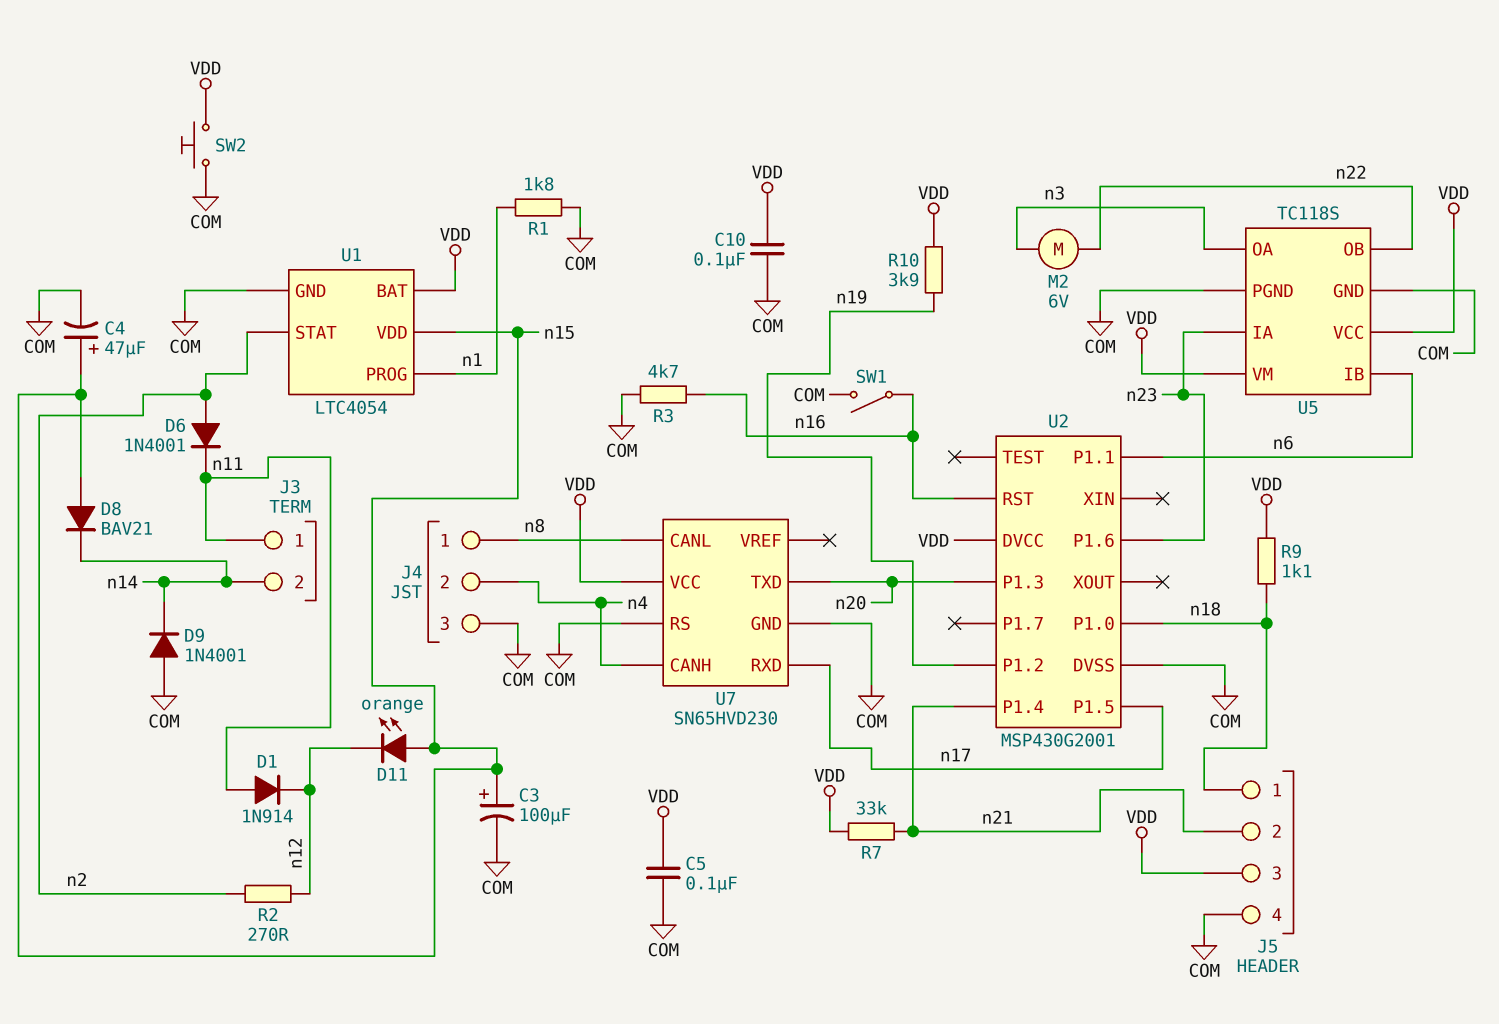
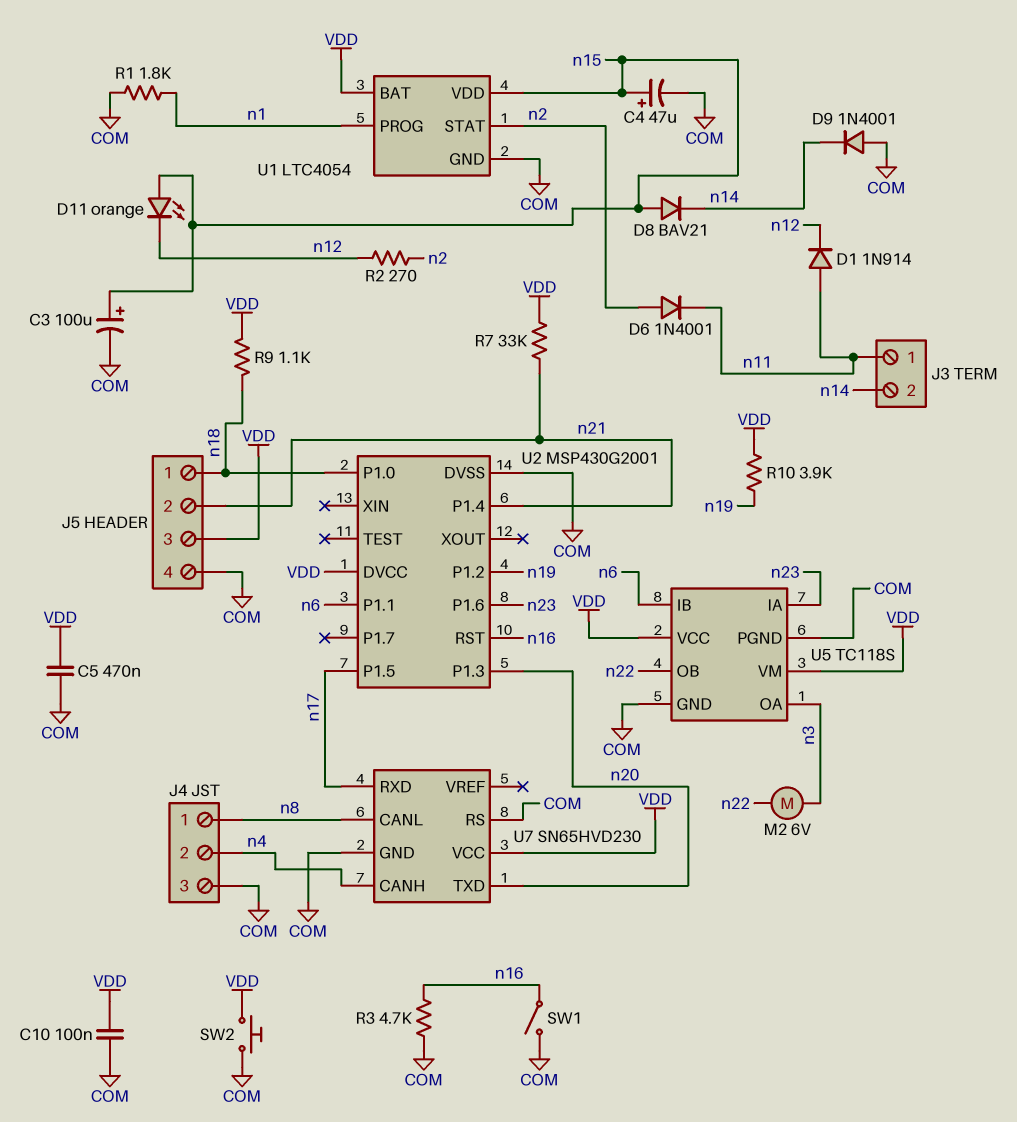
C5: 100nF (COM, VDD) -> 470nF (COM, VDD)

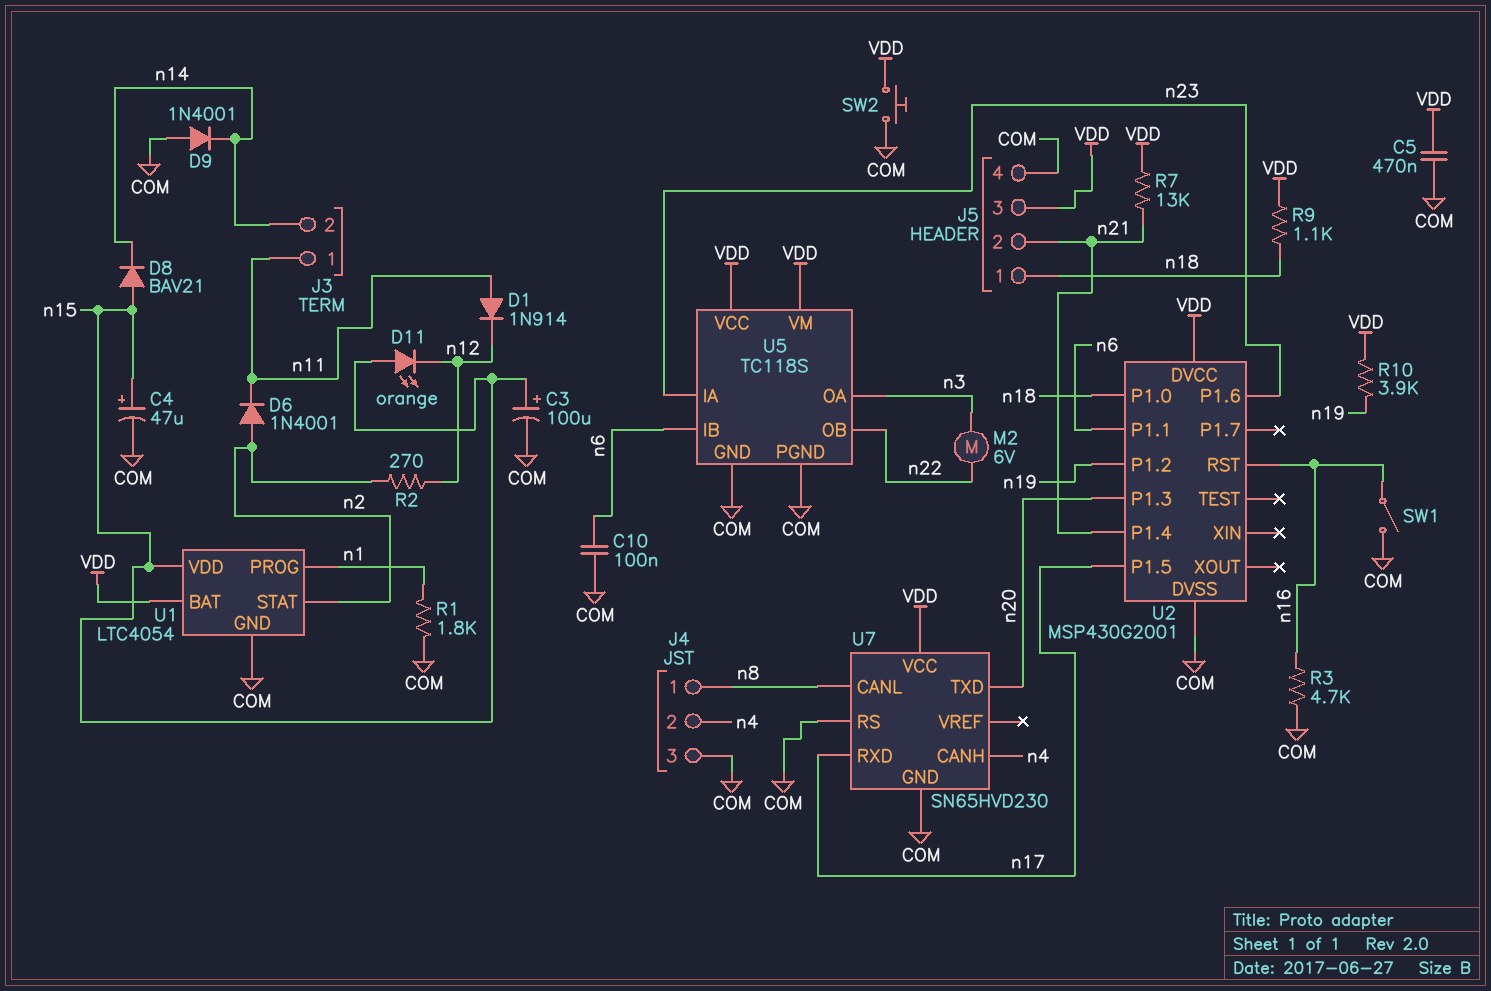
C10: 100nF (COM, VDD) -> 100nF (COM, n6)
R7: 33k (VDD, n21) -> 13k (VDD, n21)

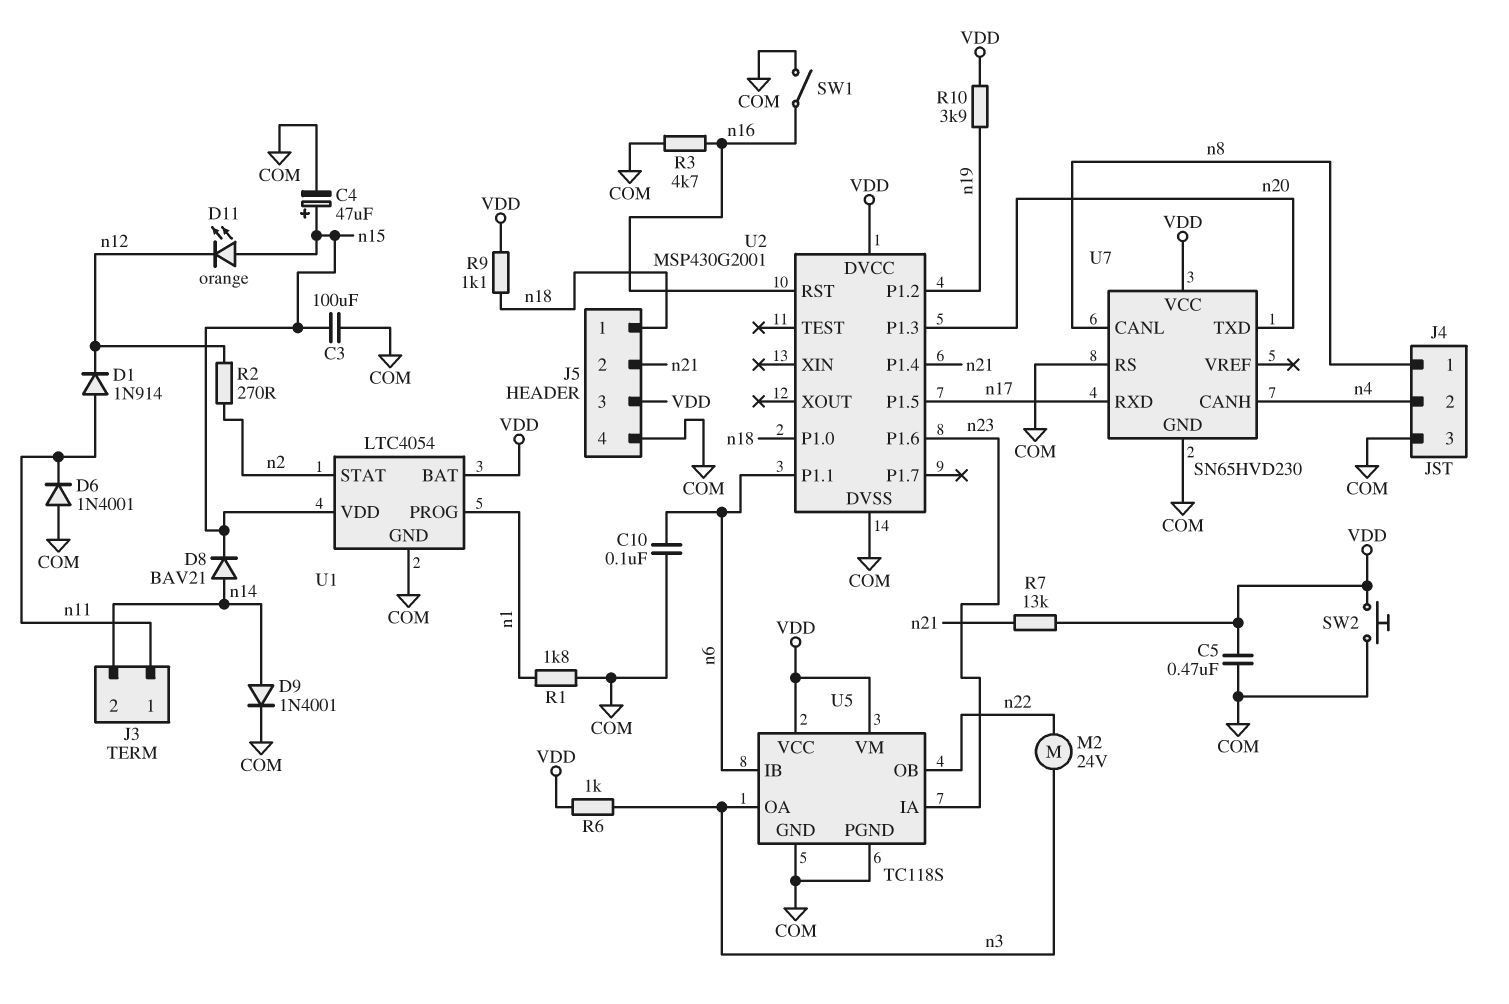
C3: 100uF (plus n15, minus COM) -> 100uF (COM, n15)
D6: diode 1N4001 (A n2, K n11) -> diode 1N4001 (A COM, K n11)
D8: diode BAV21 (A n15, K n14) -> diode BAV21 (A n14, K n15)
D9: diode 1N4001 (A COM, K n14) -> diode 1N4001 (A n14, K COM)
M2: motor 6V (n3, n22) -> motor 24V (n3, n22)
R6: none -> 1k (VDD, n3)

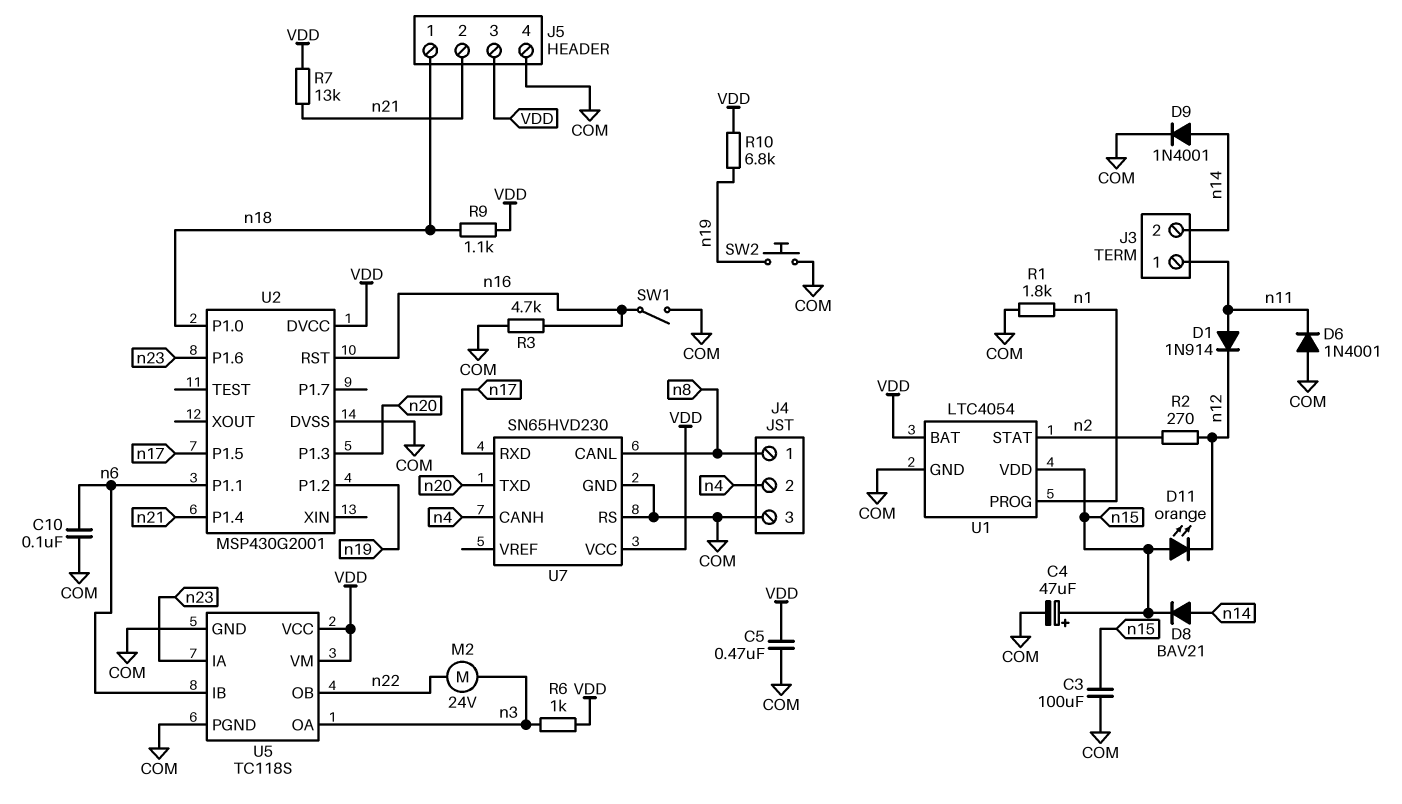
R10: 3.9k (VDD, n19) -> 6.8k (VDD, n19)
SW2: button (COM, VDD) -> button (COM, n19)

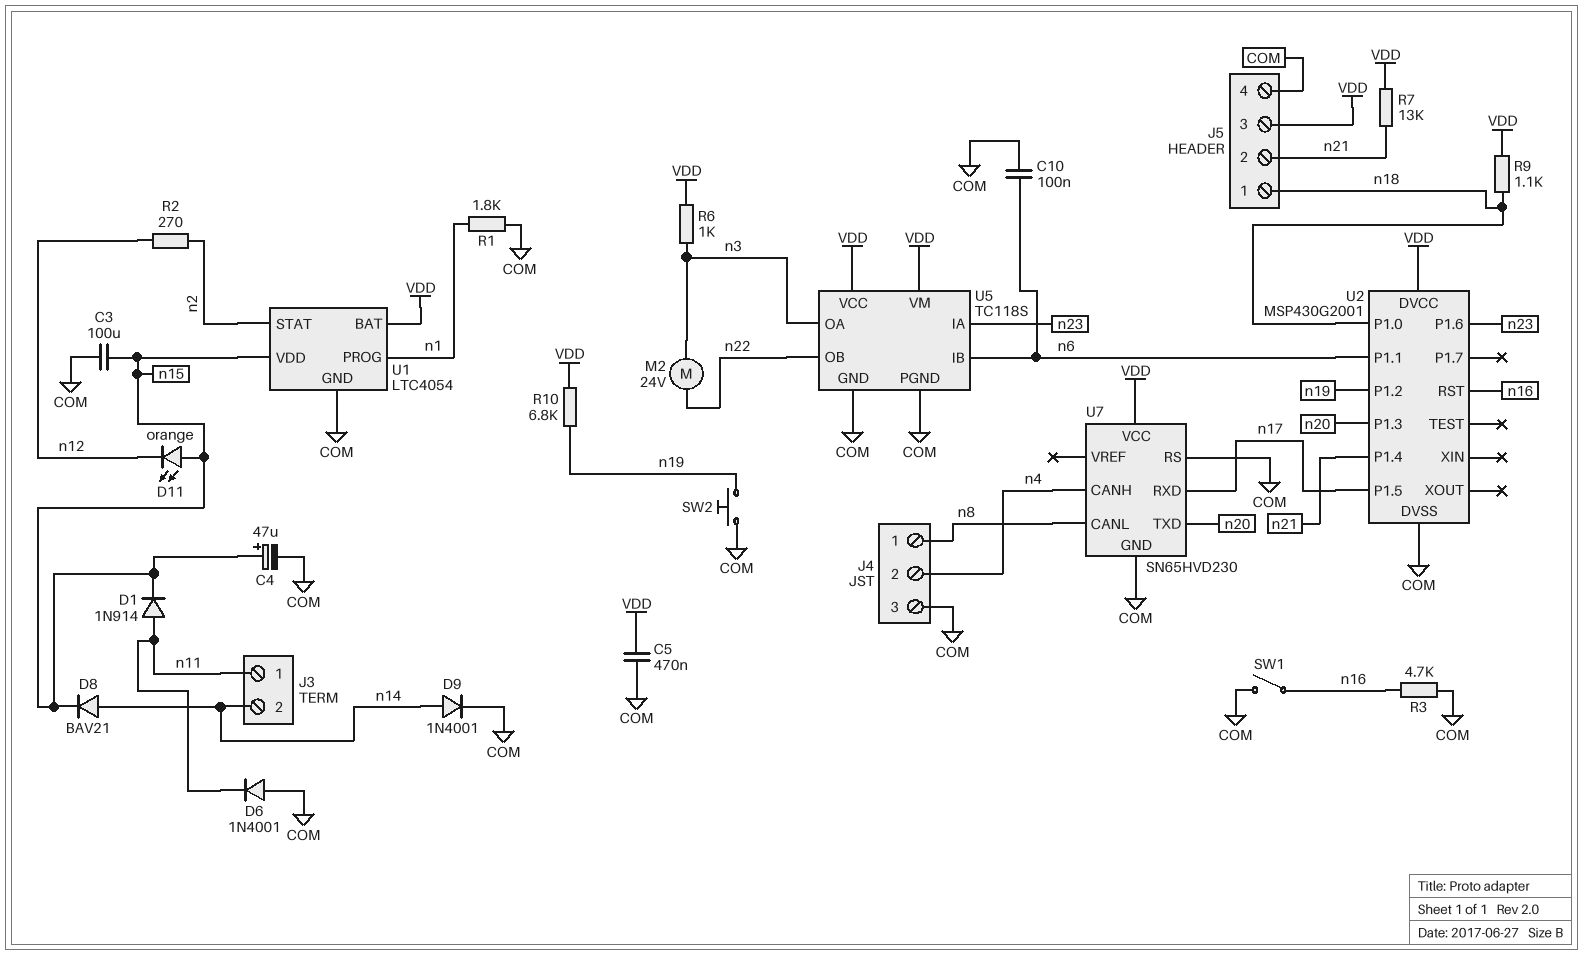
D1: diode 1N914 (A n11, K n12) -> diode 1N914 (A n11, K n15)

